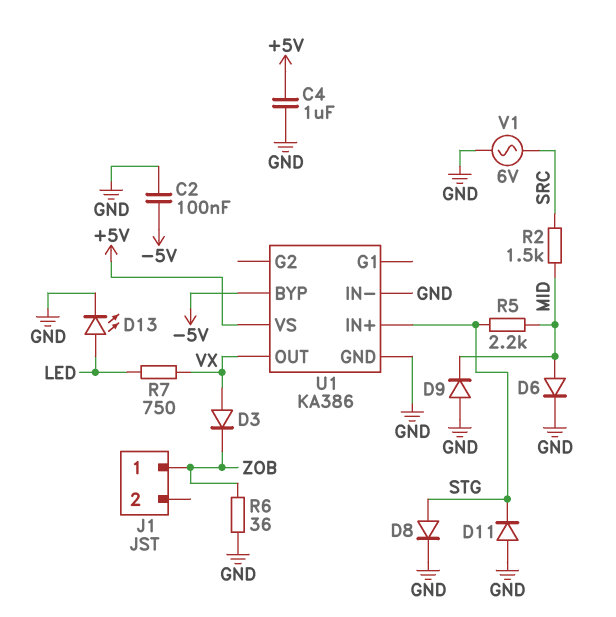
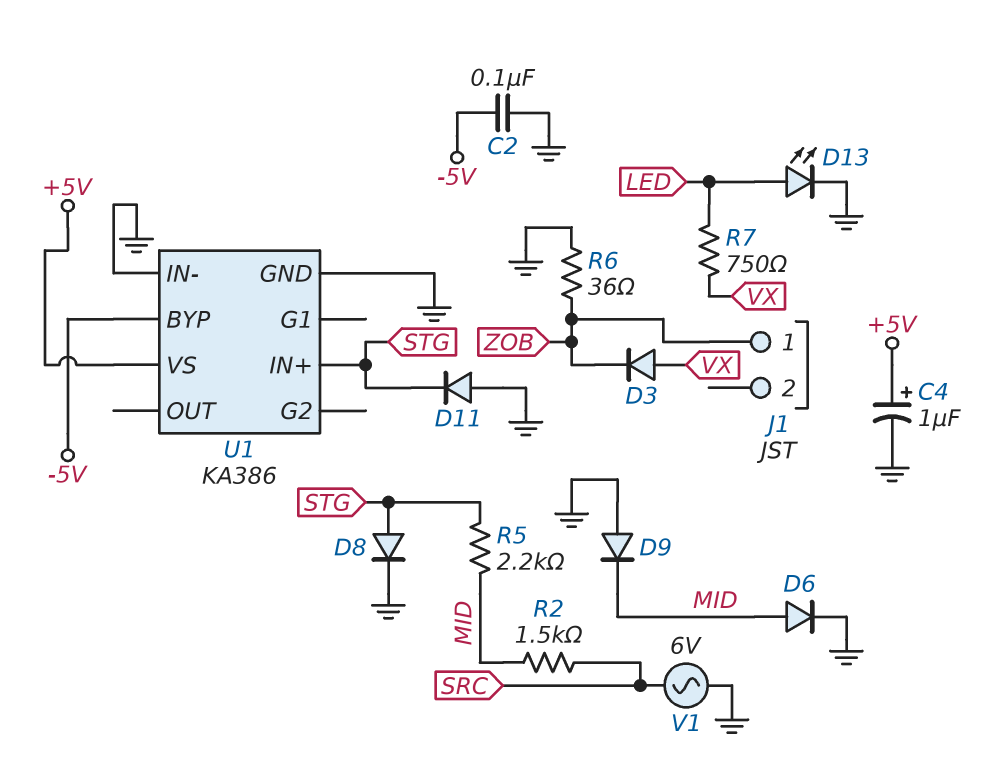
C4: 1uF (+5V, GND) -> 1uF (plus +5V, minus GND)
U1 pin OUT: VX -> none

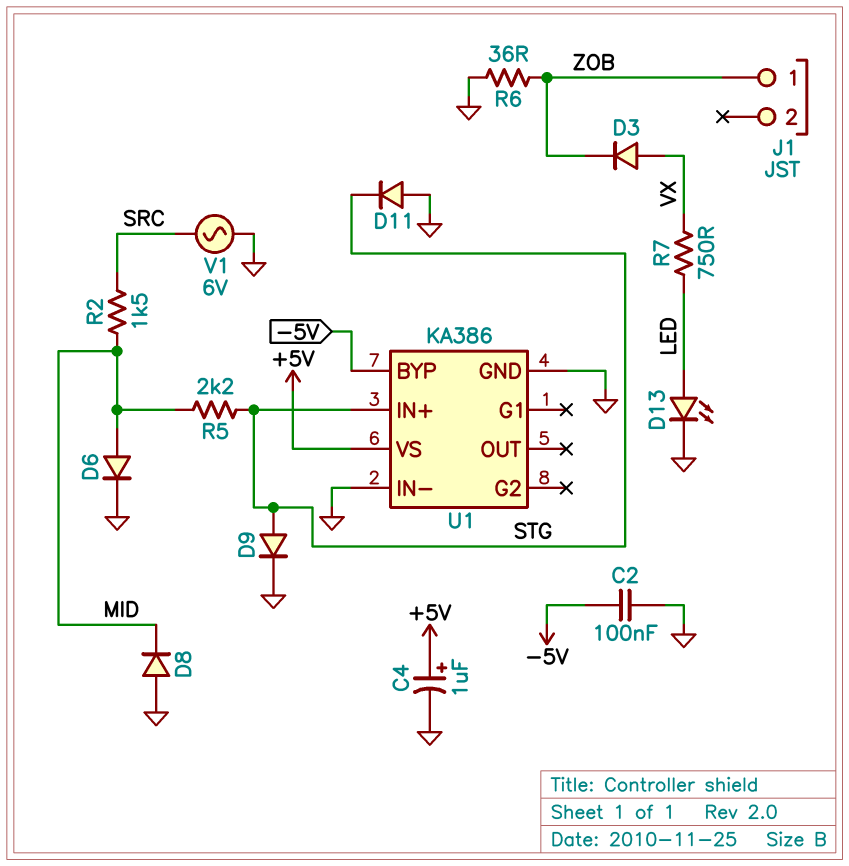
D8: diode (A STG, K GND) -> diode (A GND, K MID)
D9: diode (A GND, K MID) -> diode (A STG, K GND)

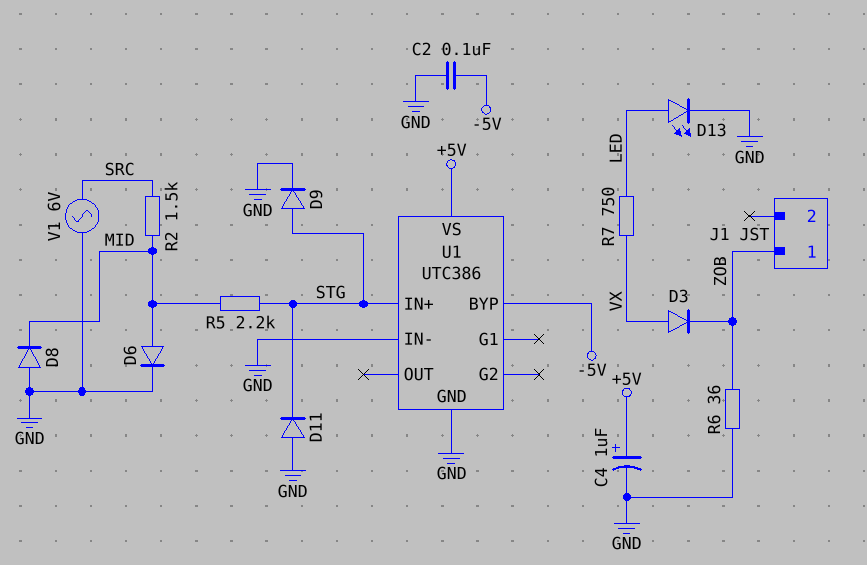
U1: KA386 -> UTC386

